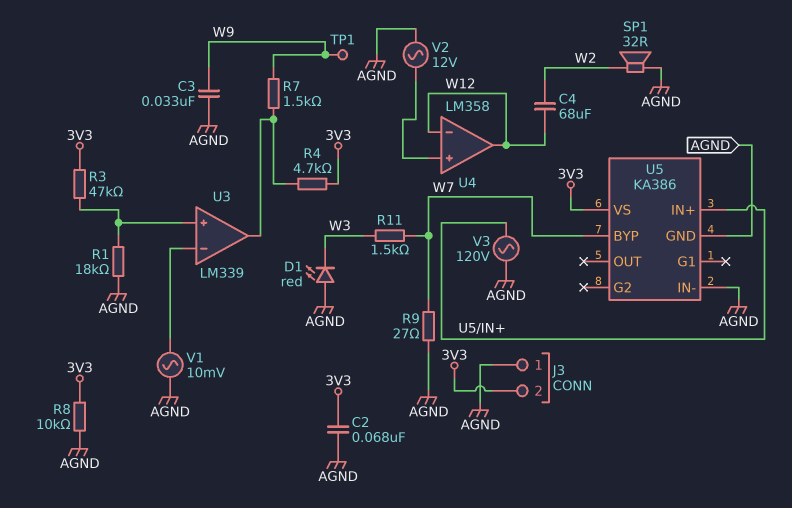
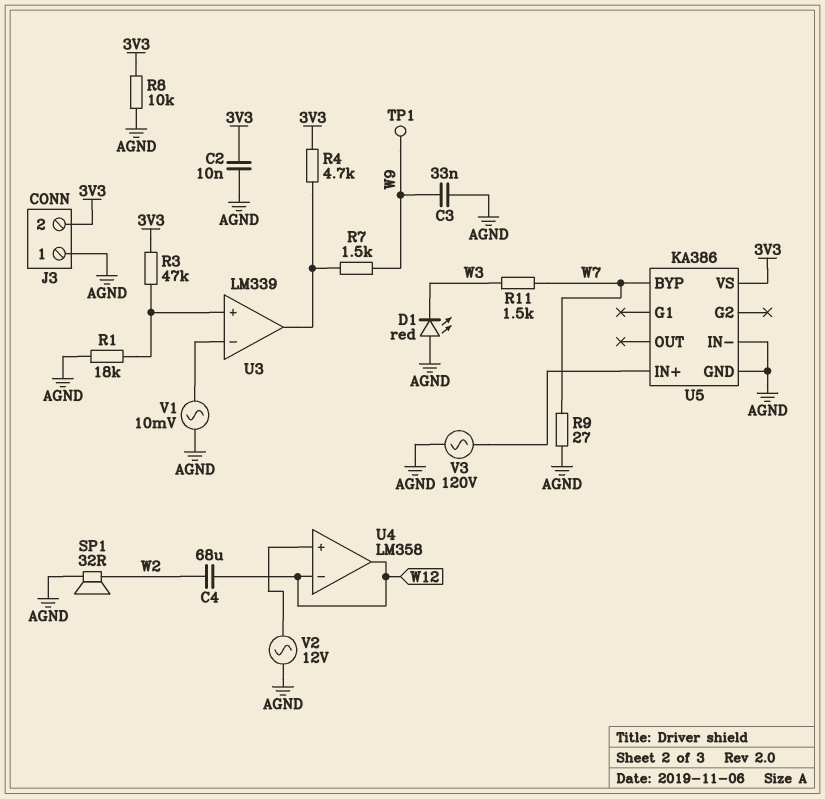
C2: 68nF (3V3, AGND) -> 10nF (3V3, AGND)

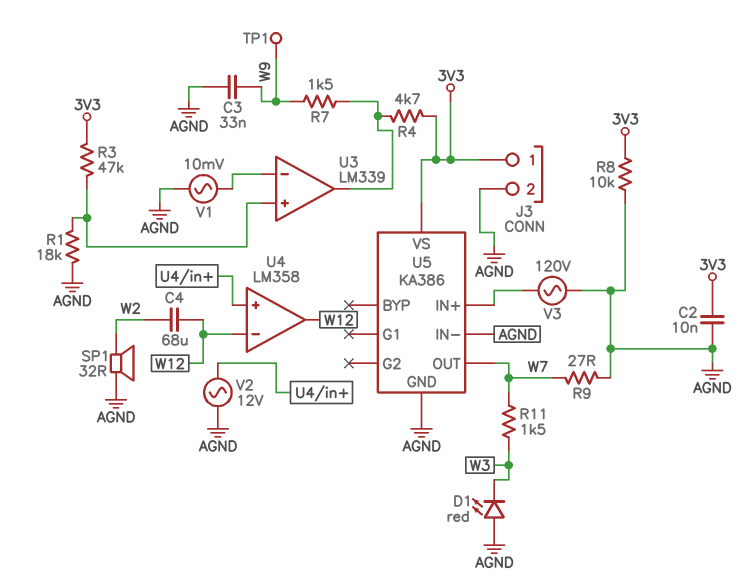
J3 pin 1: AGND -> 3V3
J3 pin 2: 3V3 -> AGND
U5 pin BYP: W7 -> none
U5 pin OUT: none -> W7

